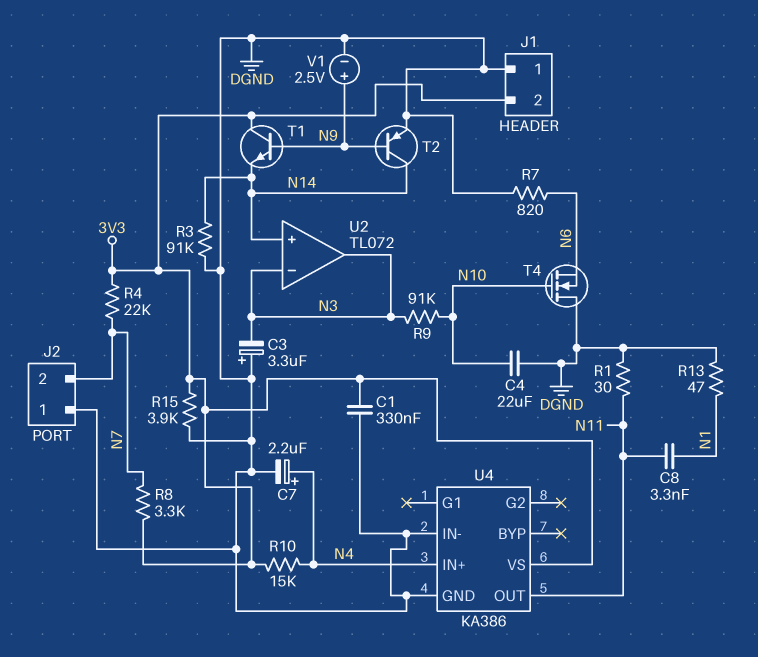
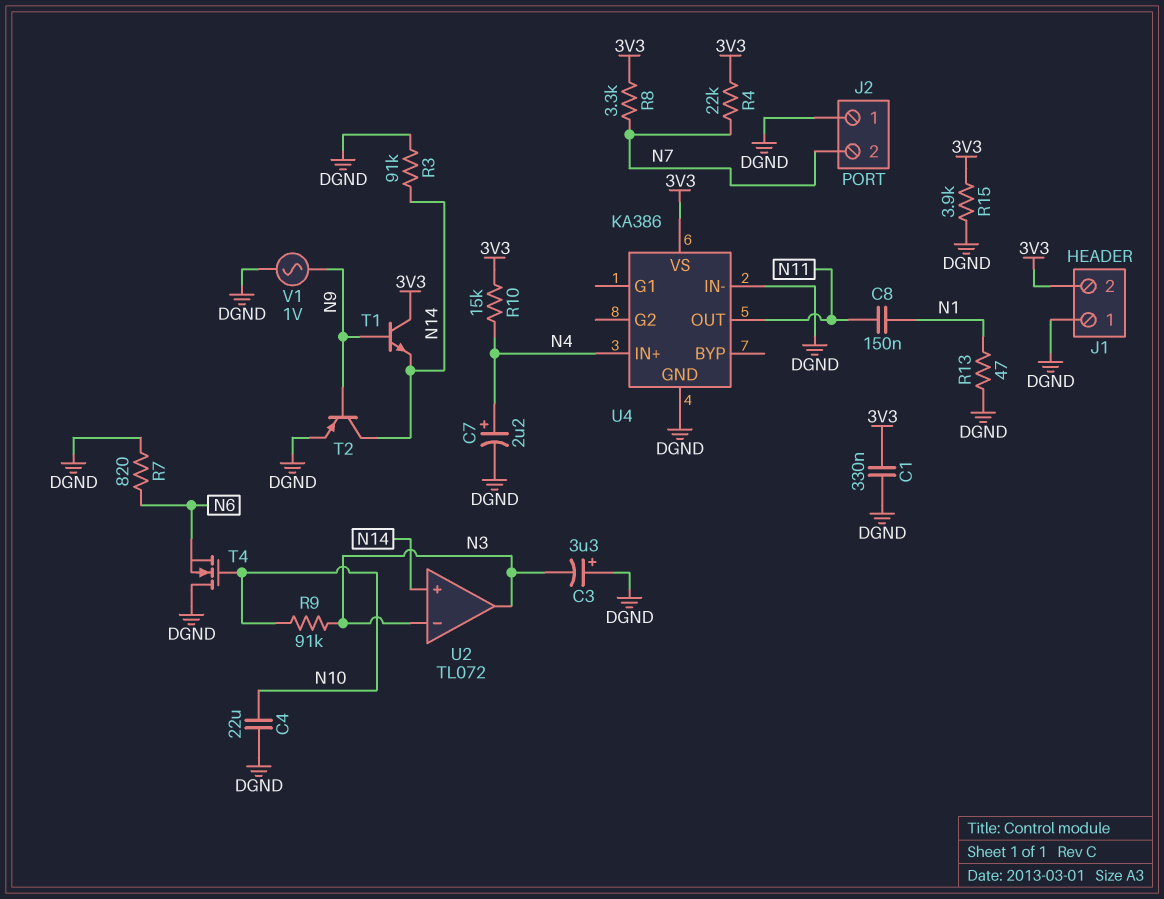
C8: 3.3nF (N1, N11) -> 150nF (N1, N11)
R1: 30 (DGND, N11) -> none
V1: 2.5V (plus N9, minus DGND) -> AC 1V (DGND, N9)

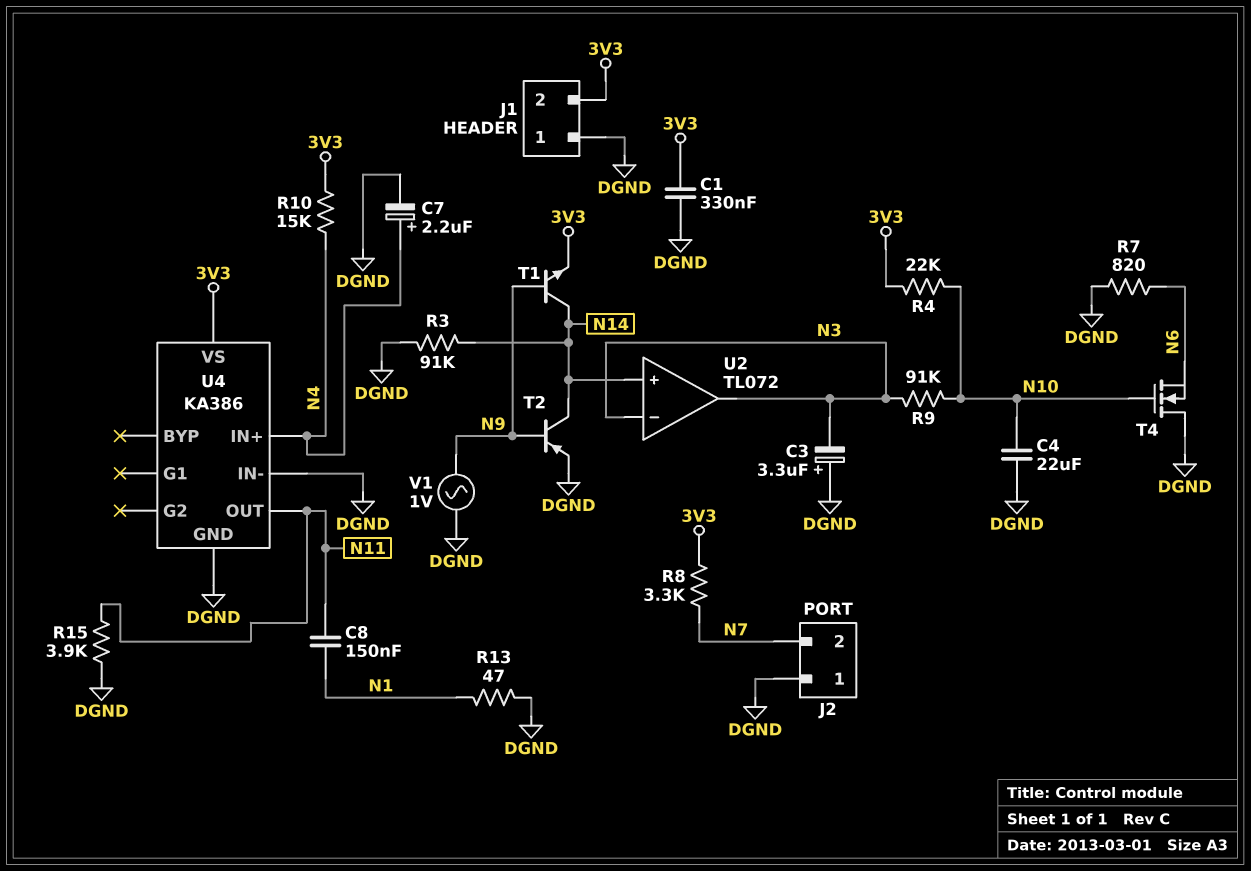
R4: 22k (3V3, N7) -> 22k (3V3, N10)
R15: 3.9k (3V3, DGND) -> 3.9k (DGND, N11)
T1: NPN (B N9, C 3V3, E N14) -> NPN (B N9, C N14, E 3V3)

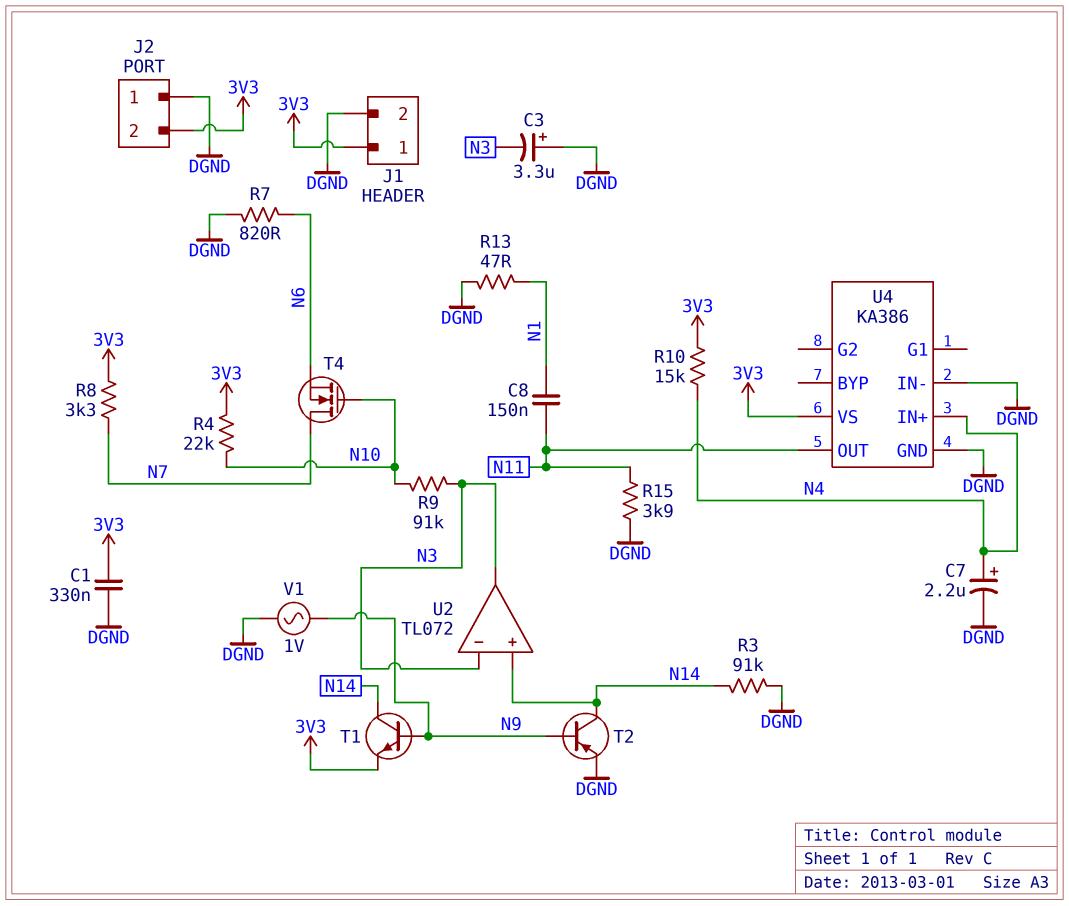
C4: 22uF (DGND, N10) -> none
J1 pin 1: DGND -> 3V3
J1 pin 2: 3V3 -> DGND
J2 pin 2: N7 -> 3V3
T4: NMOS (G N10, D DGND, S N6) -> NMOS (G N10, D N7, S N6)

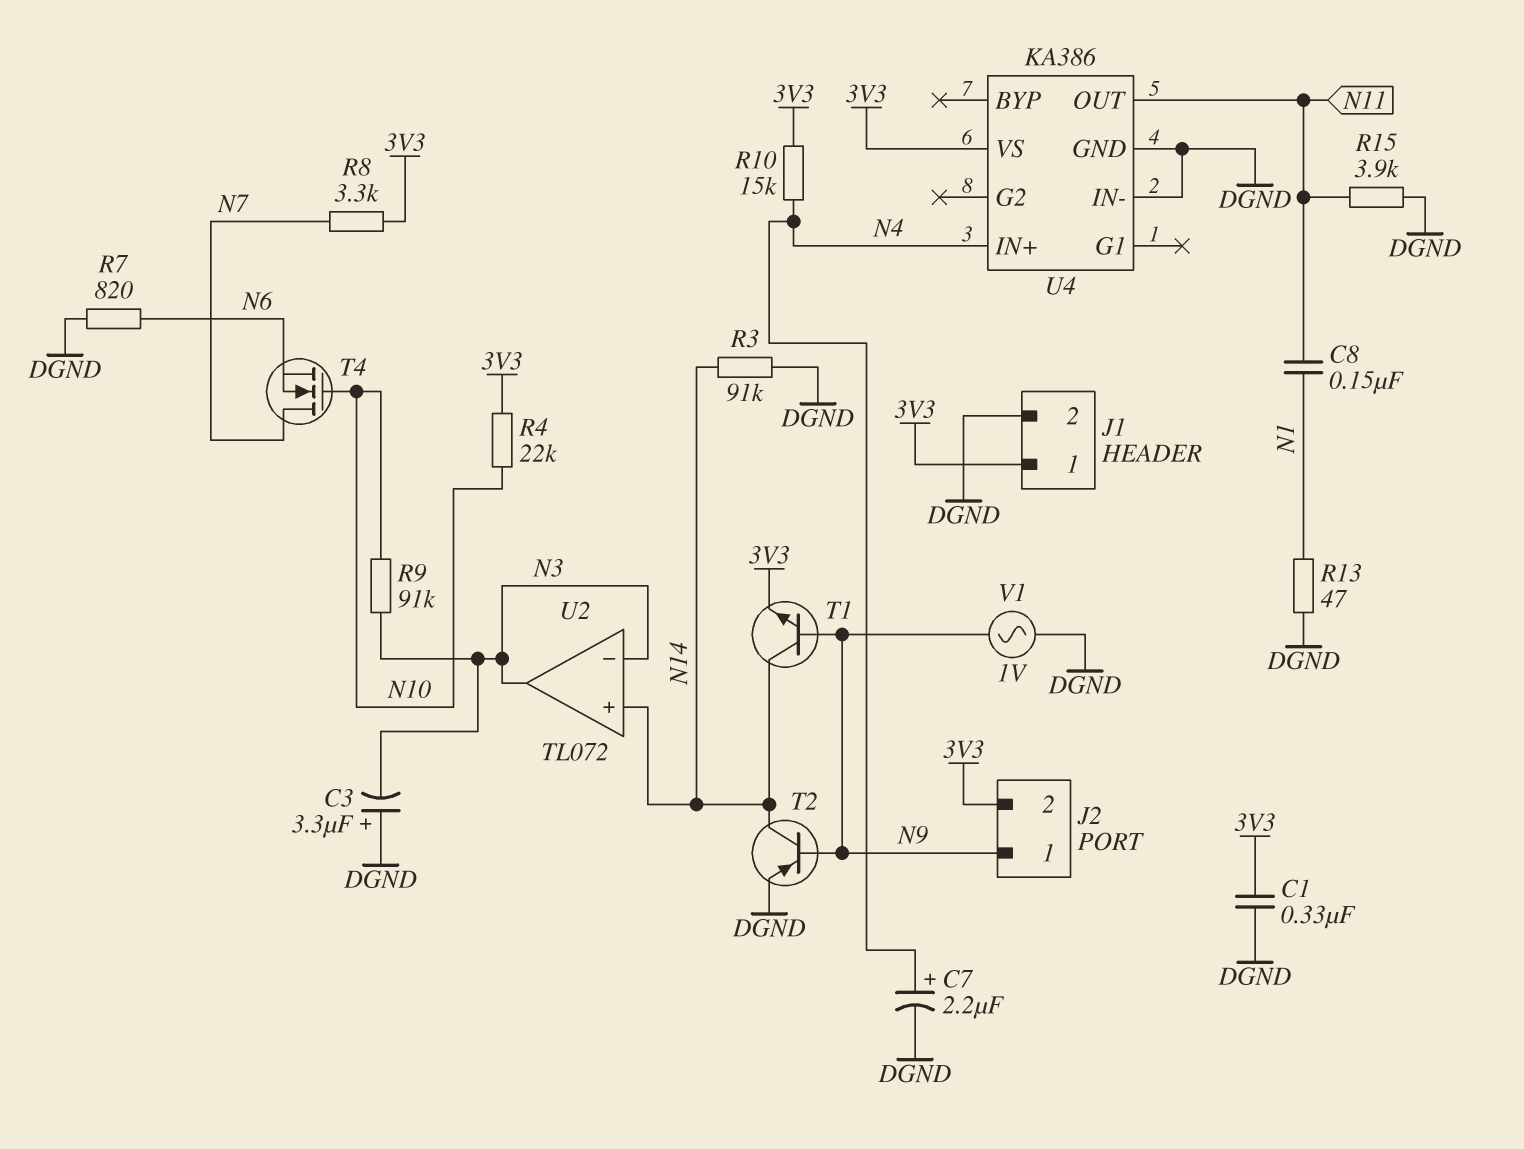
J2 pin 1: DGND -> N9

